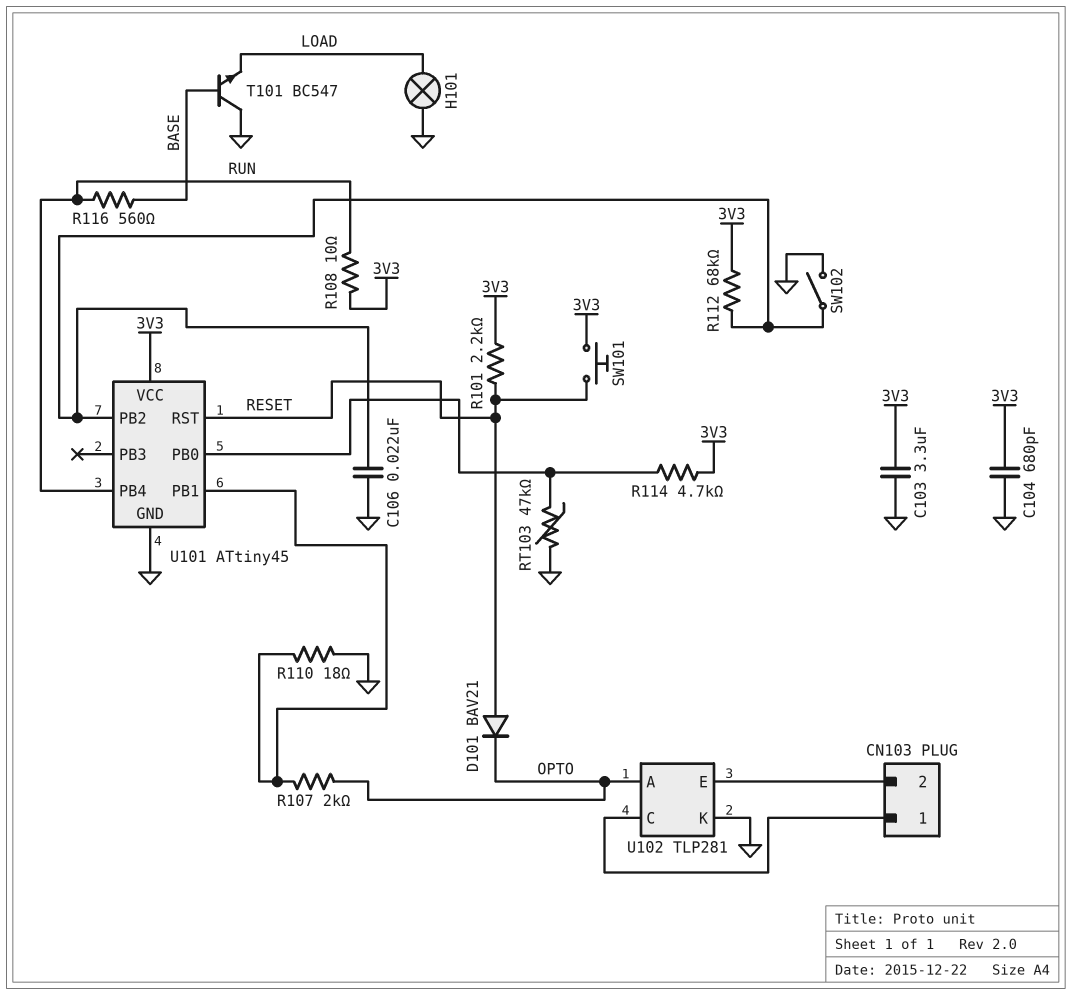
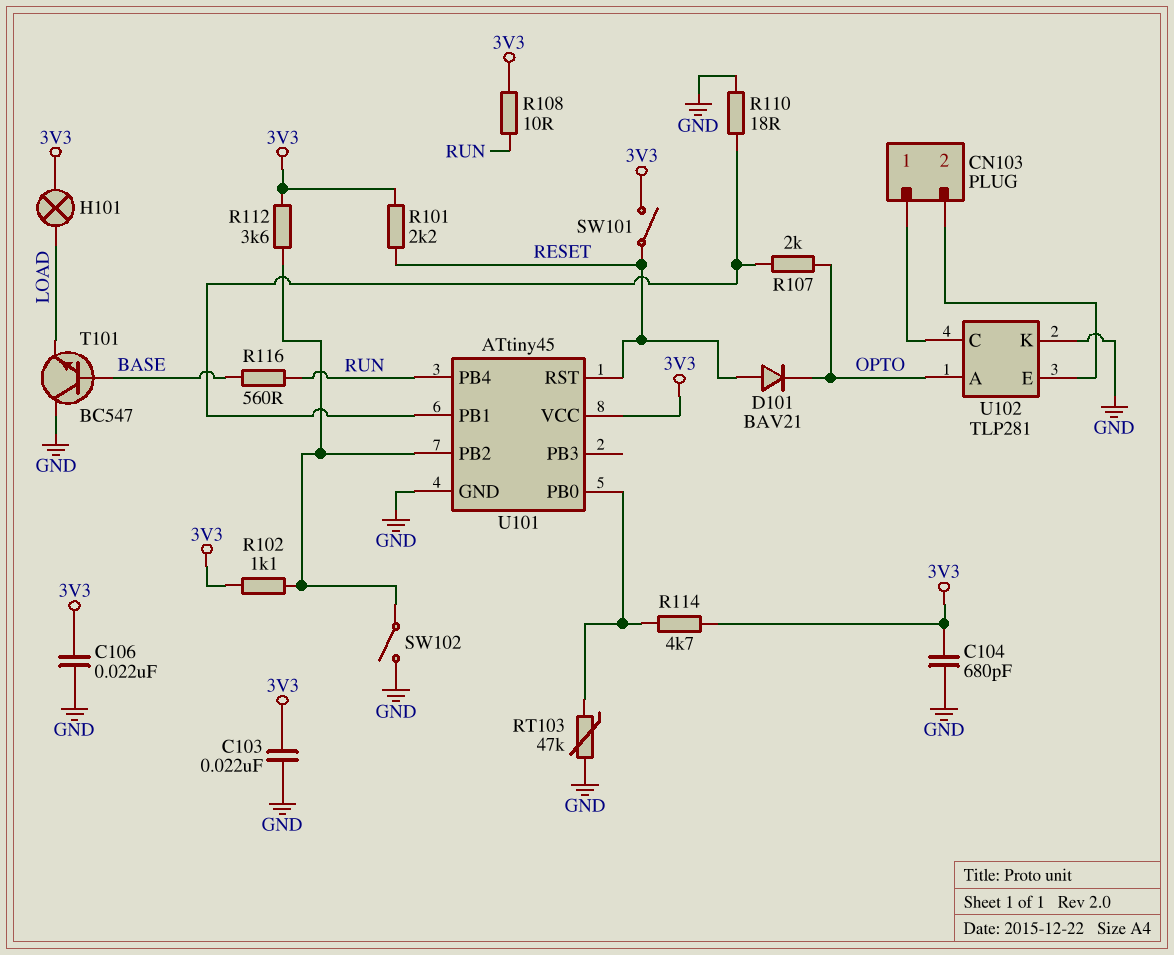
C103: 3.3uF (3V3, GND) -> 22nF (3V3, GND)
C106: 22nF (GND, U101/PB2) -> 22nF (3V3, GND)
H101: lamp (GND, LOAD) -> lamp (3V3, LOAD)
R102: none -> 1.1k (3V3, U101/PB2)
R112: 68k (3V3, U101/PB2) -> 3.6k (3V3, U101/PB2)
SW101: button (3V3, RESET) -> switch (3V3, RESET)

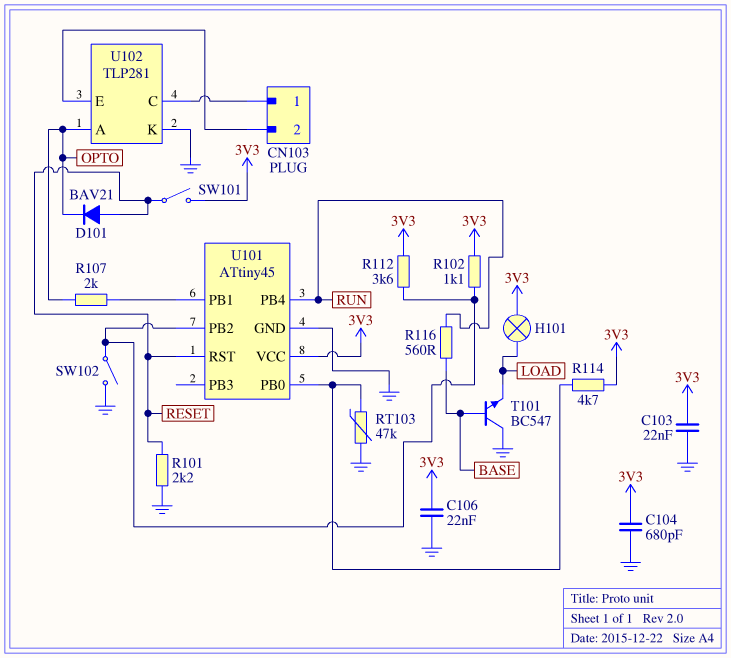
R101: 2.2k (3V3, RESET) -> 2.2k (GND, RESET)
R108: 10 (3V3, RUN) -> none
R110: 18 (GND, U101/PB1) -> none

